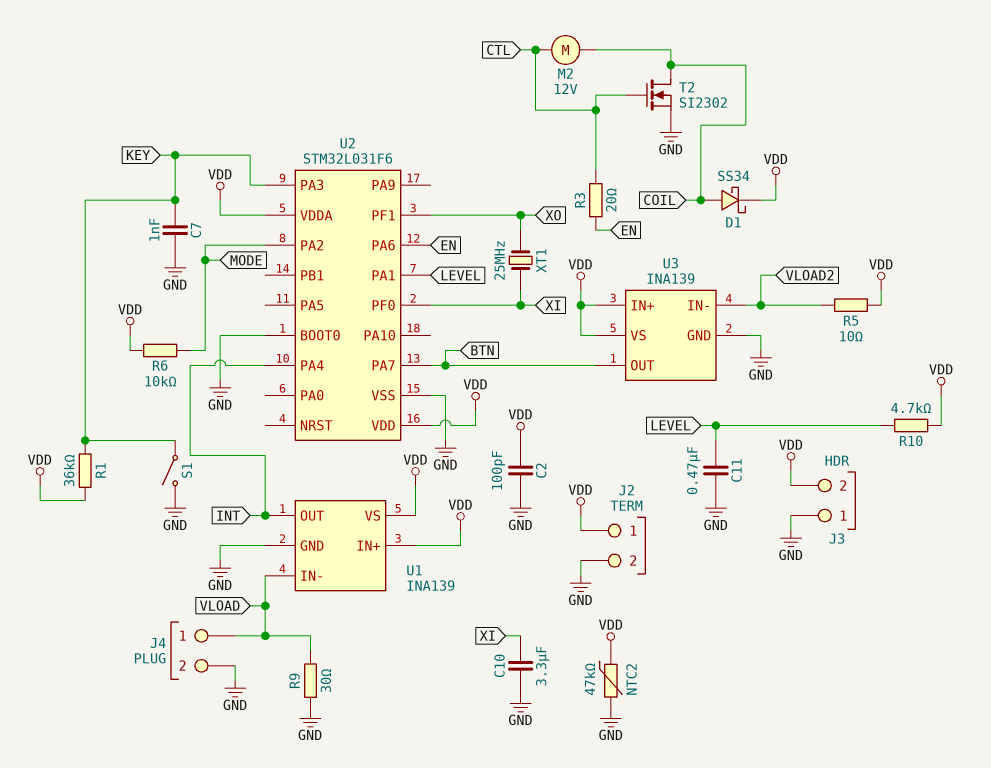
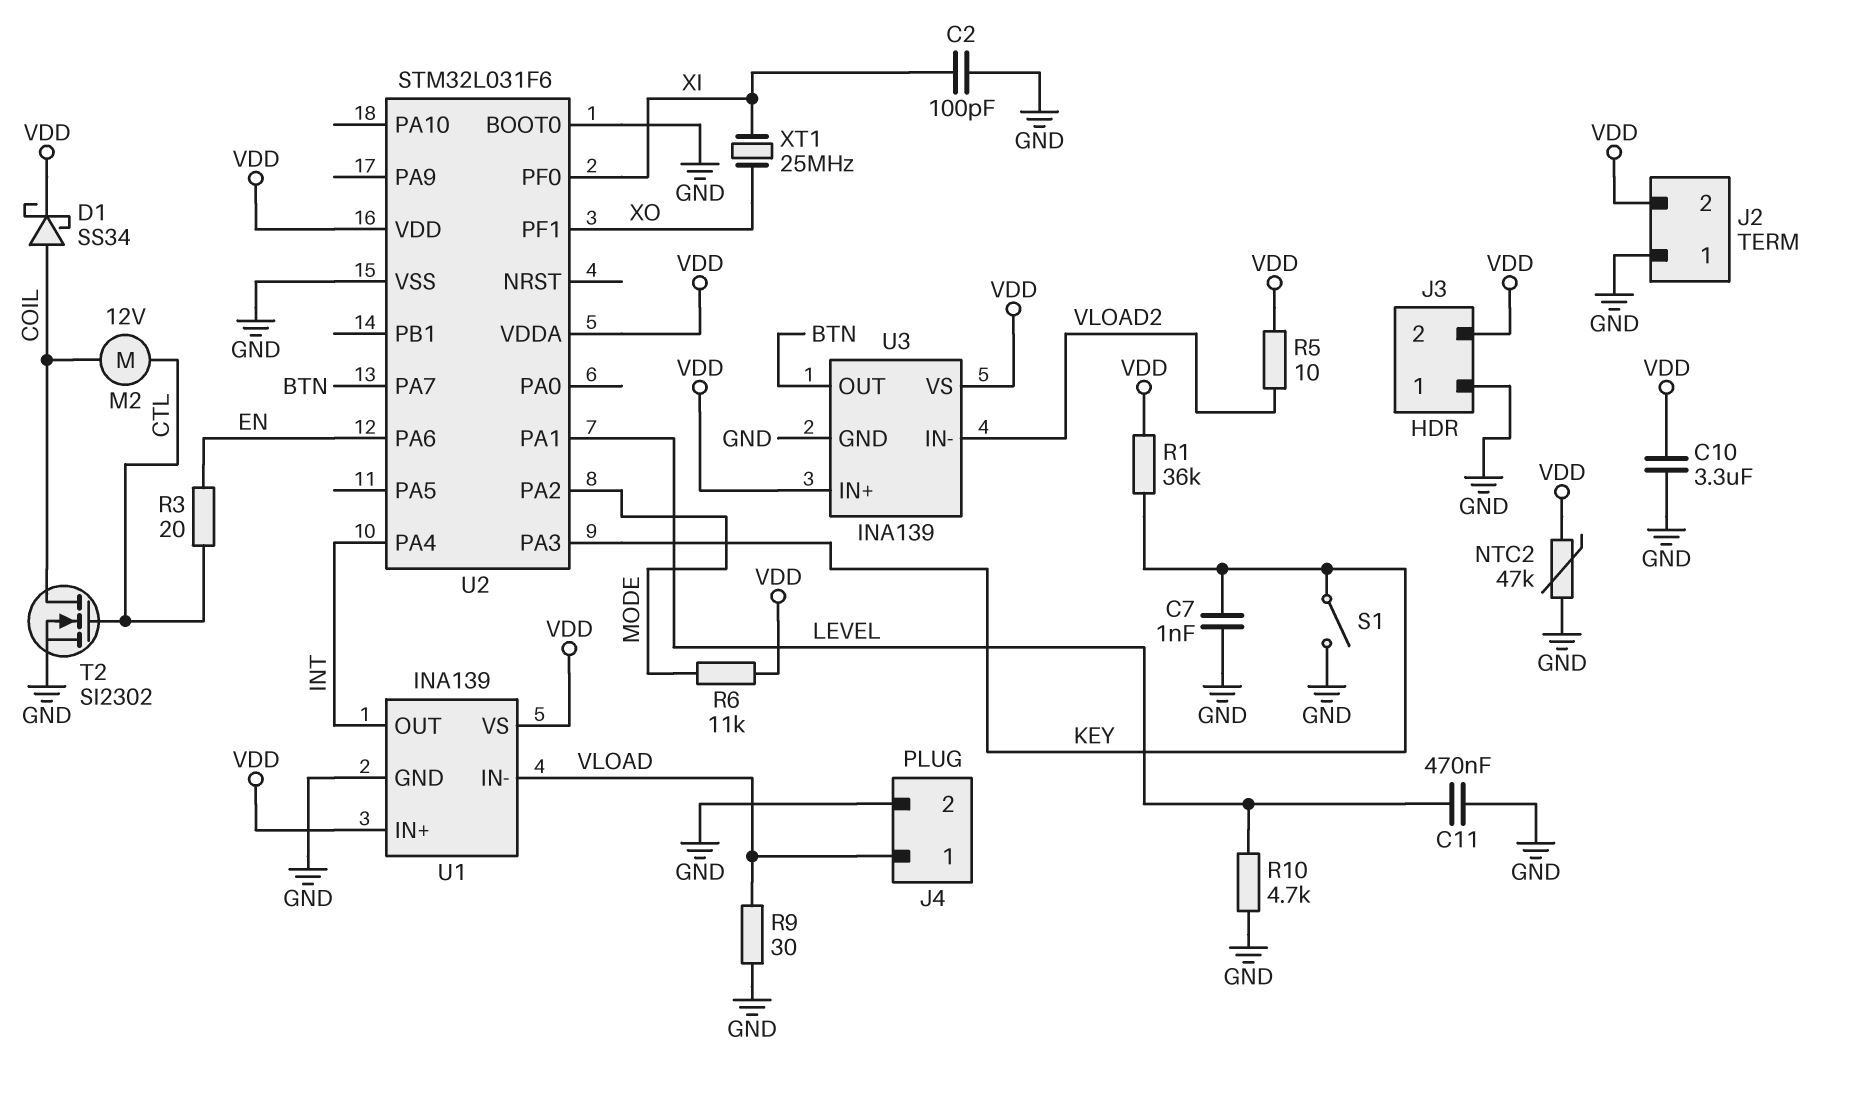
C2: 100pF (GND, VDD) -> 100pF (GND, XI)
C10: 3.3uF (GND, XI) -> 3.3uF (GND, VDD)
J2 pin 1: VDD -> GND
J2 pin 2: GND -> VDD
R6: 10k (MODE, VDD) -> 11k (MODE, VDD)
R10: 4.7k (LEVEL, VDD) -> 4.7k (GND, LEVEL)

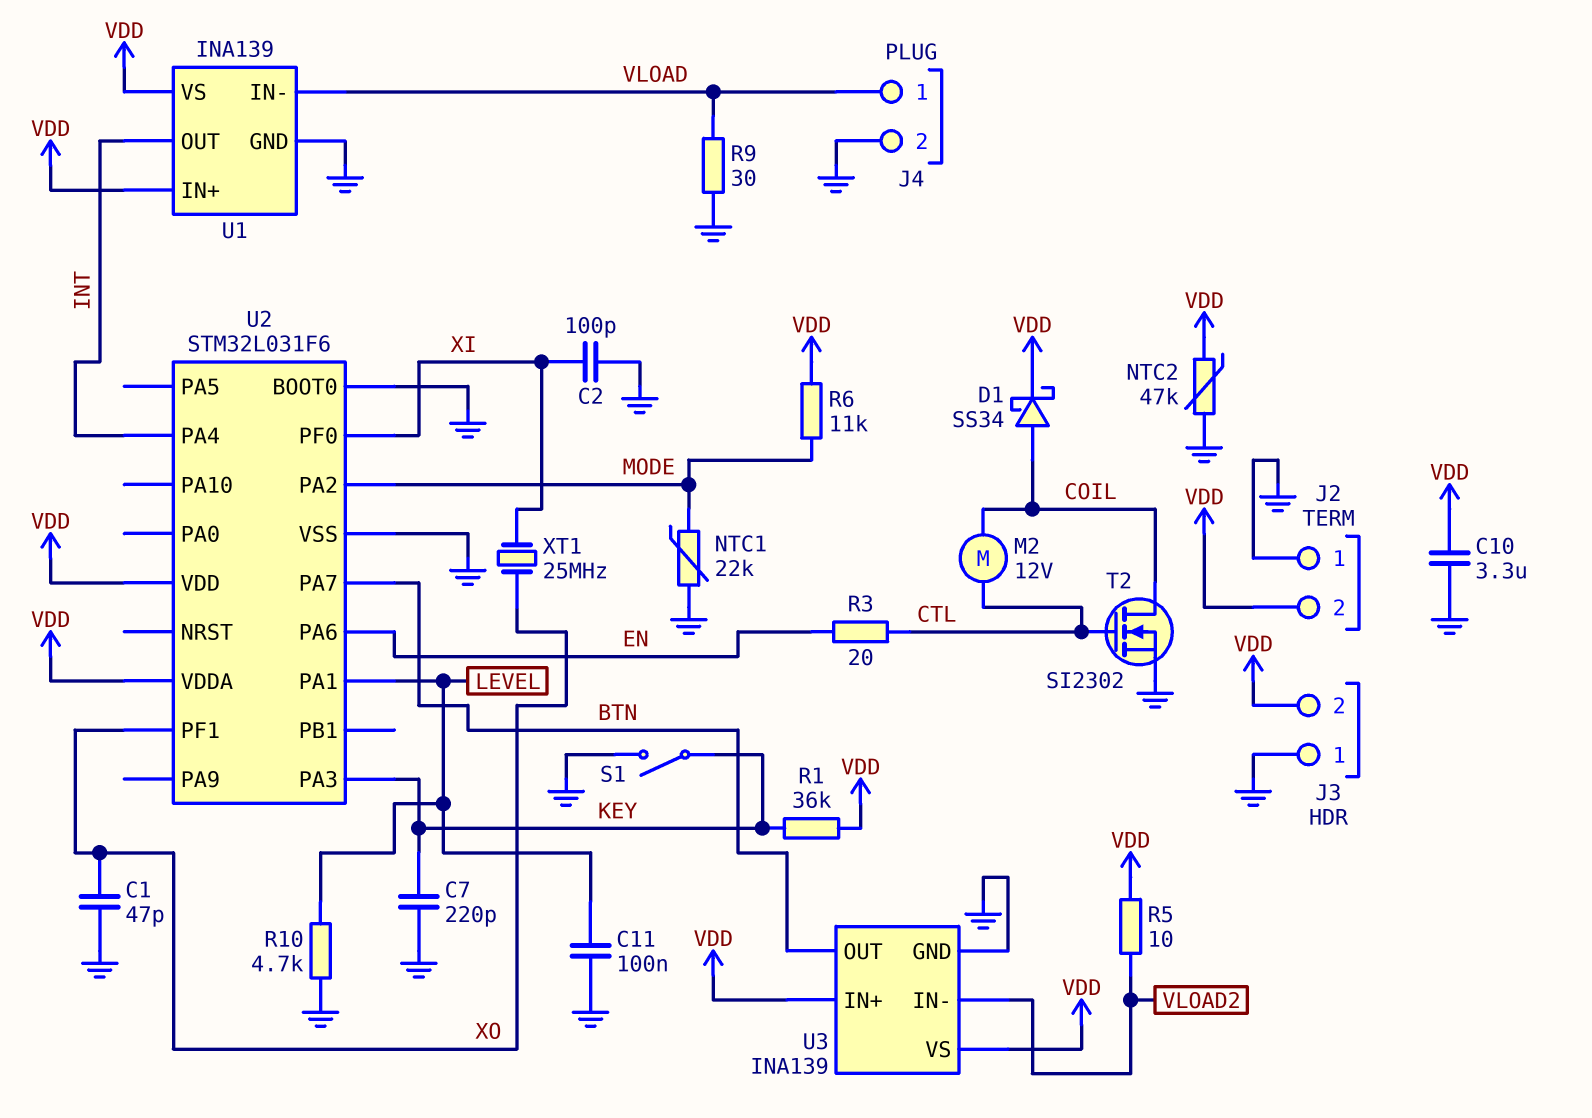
C1: none -> 47pF (GND, XO)
C7: 1nF (GND, KEY) -> 220pF (GND, KEY)
C11: 470nF (GND, LEVEL) -> 100nF (GND, LEVEL)
NTC1: none -> 22k (GND, MODE)

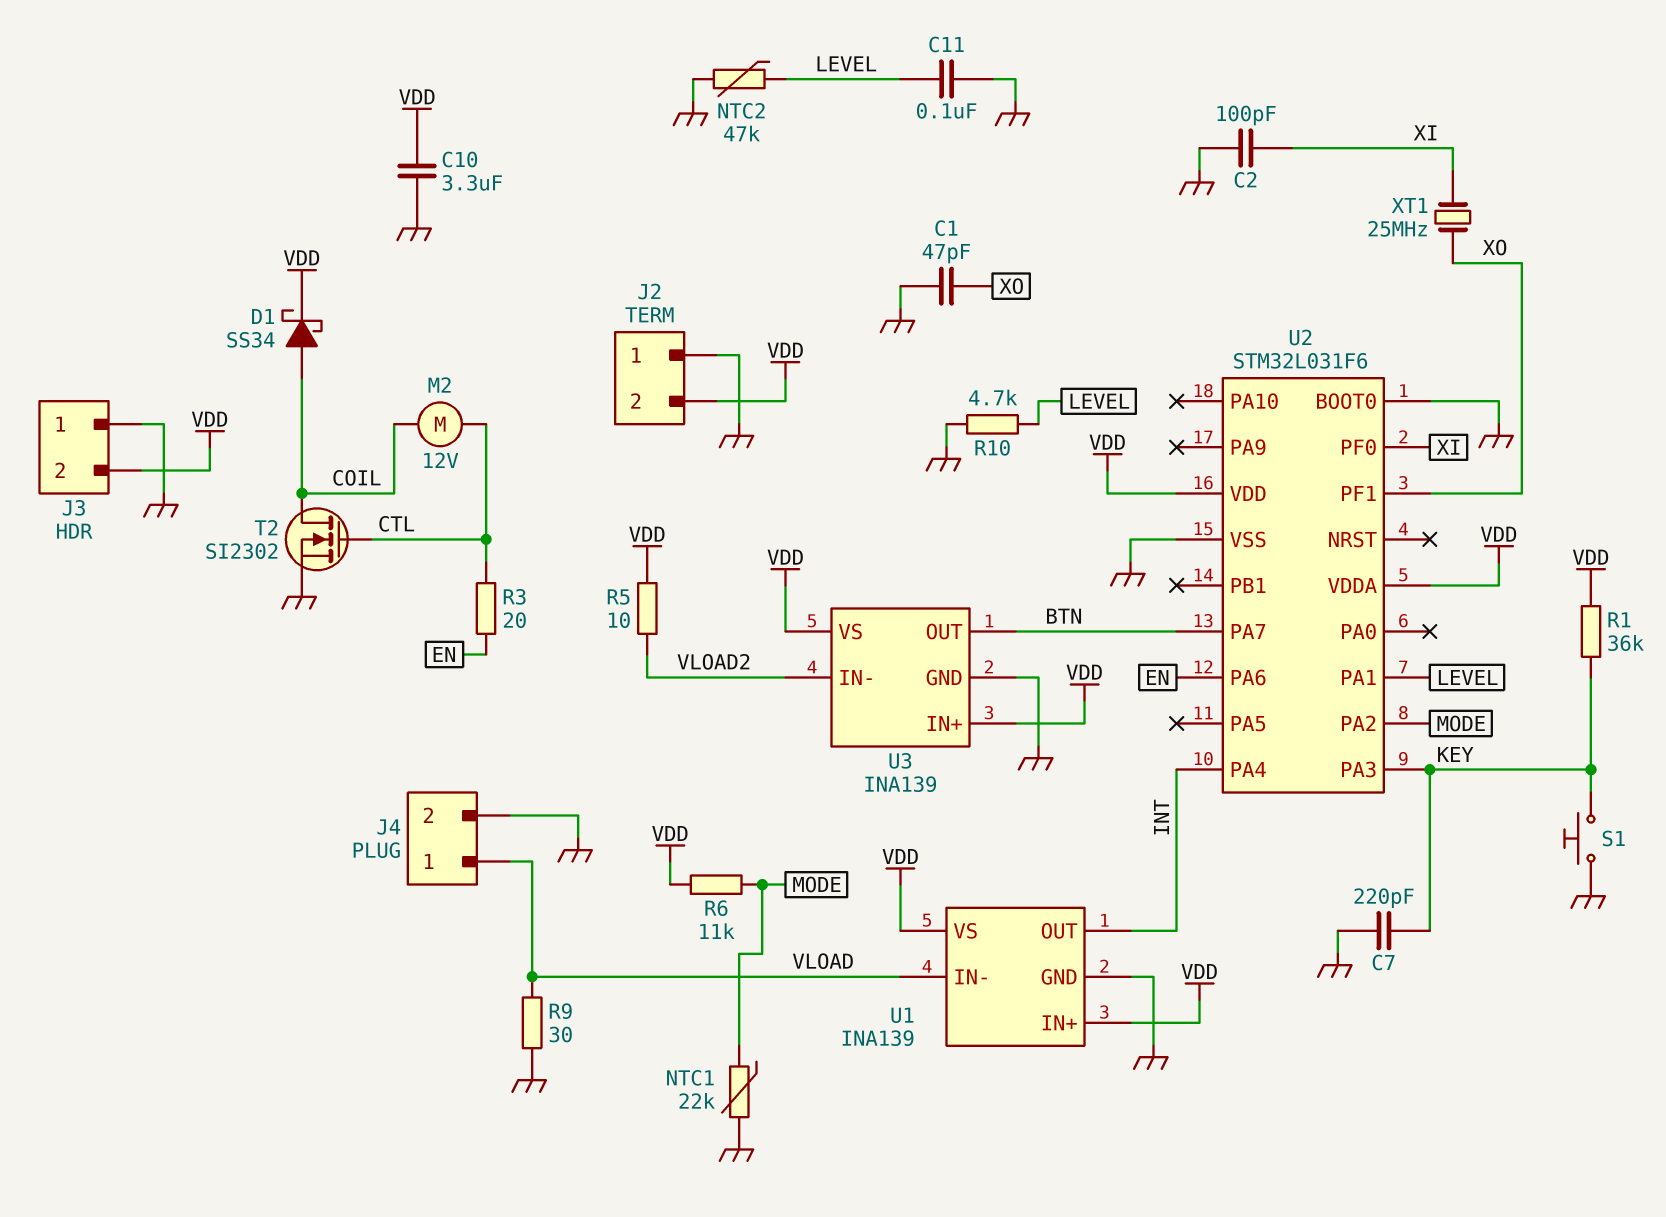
NTC2: 47k (GND, VDD) -> 47k (GND, LEVEL)
S1: switch (GND, KEY) -> button (GND, KEY)

